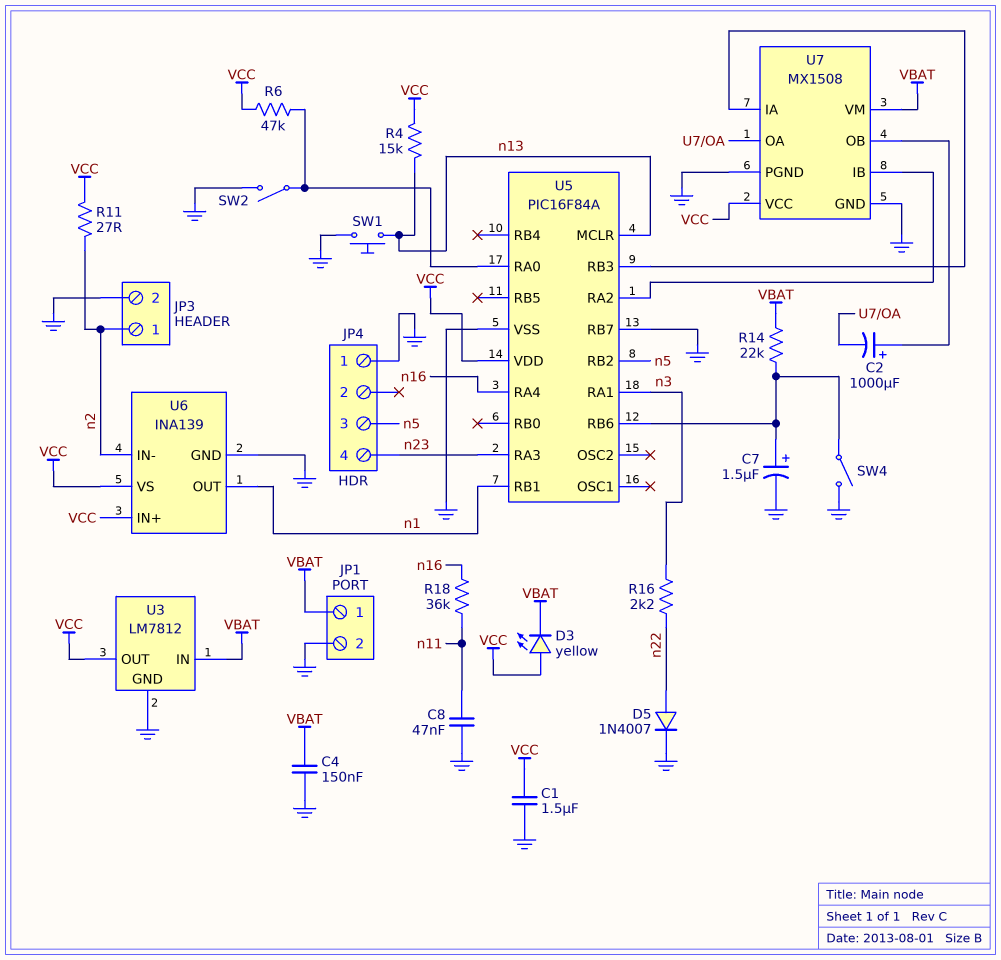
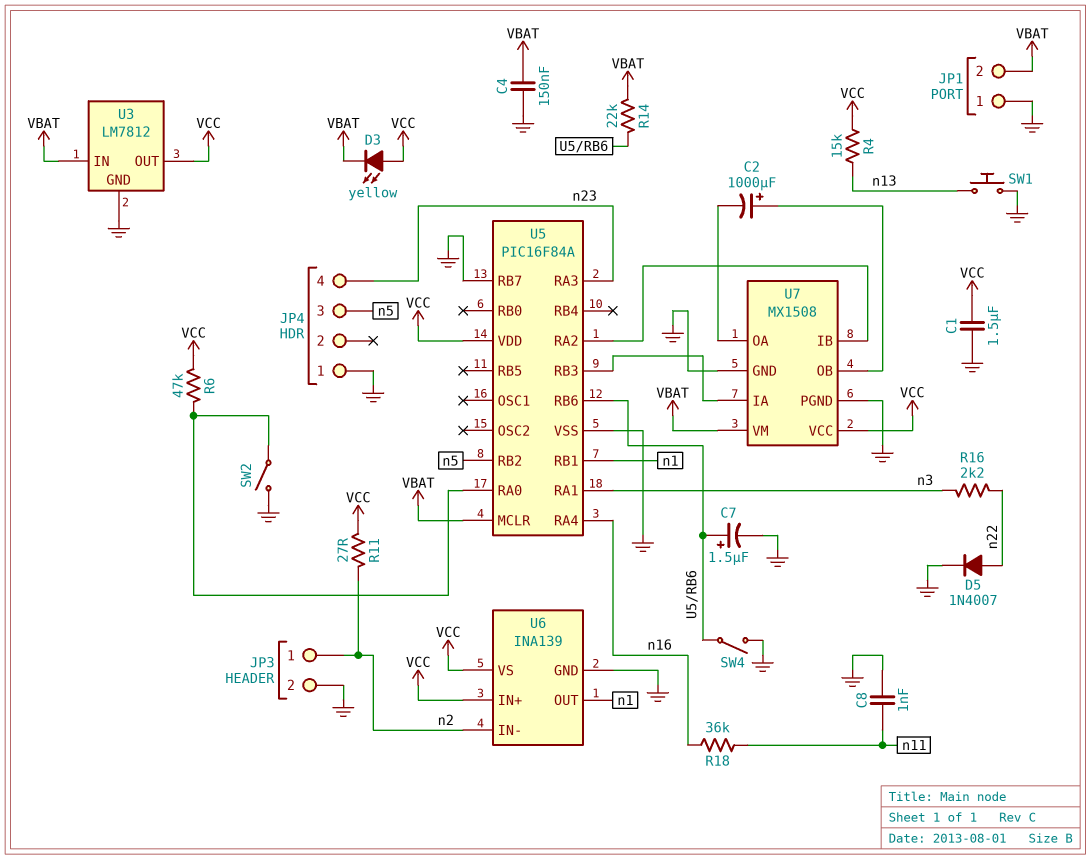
C8: 47nF (GND, n11) -> 1nF (GND, n11)
JP1 pin 1: VBAT -> GND
JP1 pin 2: GND -> VBAT
U5 pin MCLR: n13 -> VBAT

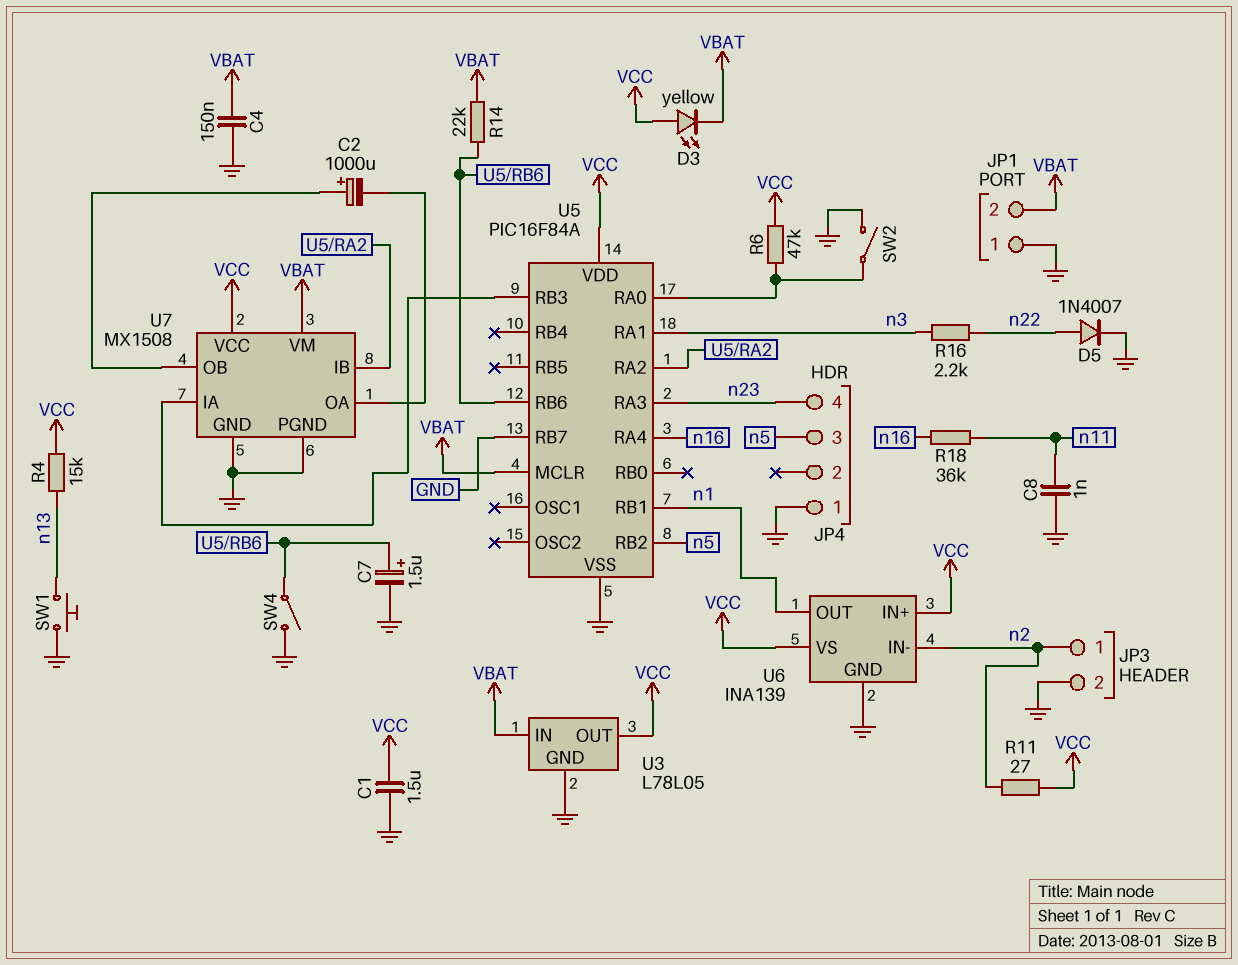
U3: LM7812 -> L78L05

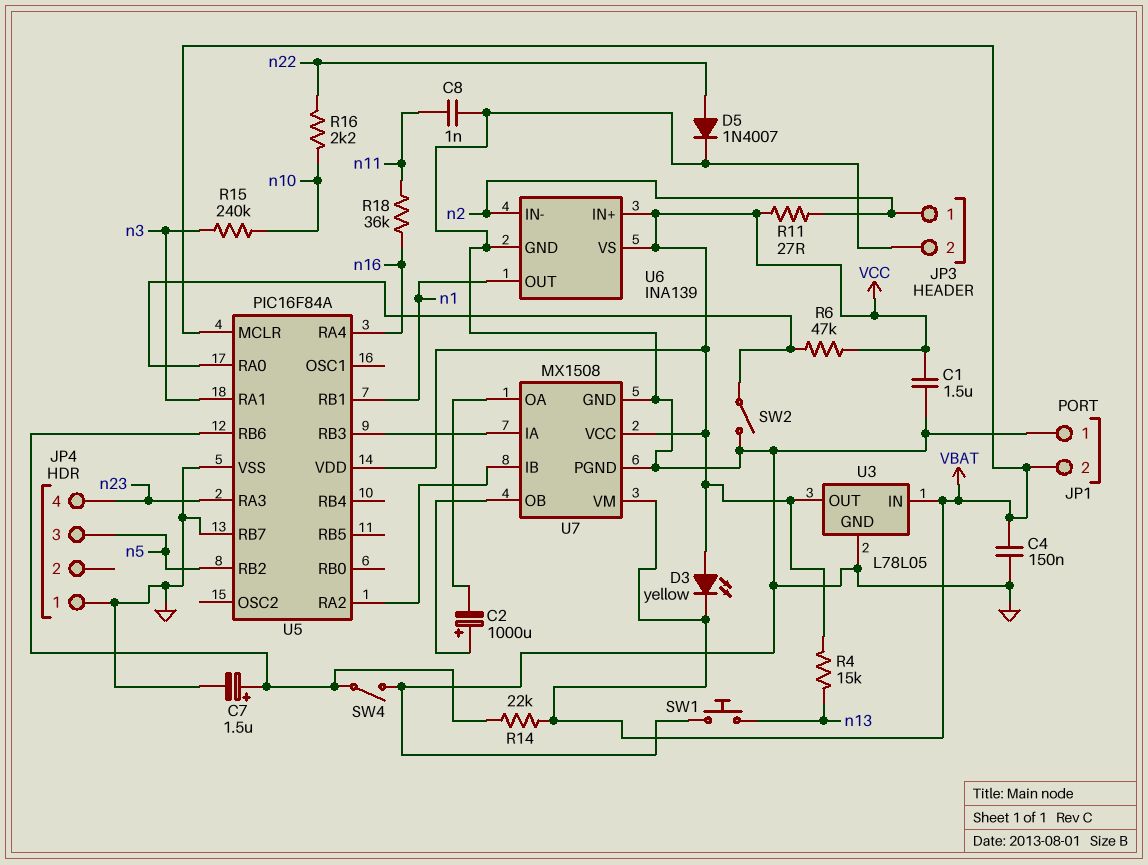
R15: none -> 240k (n3, n10)
R16: 2.2k (n3, n22) -> 2.2k (n10, n22)

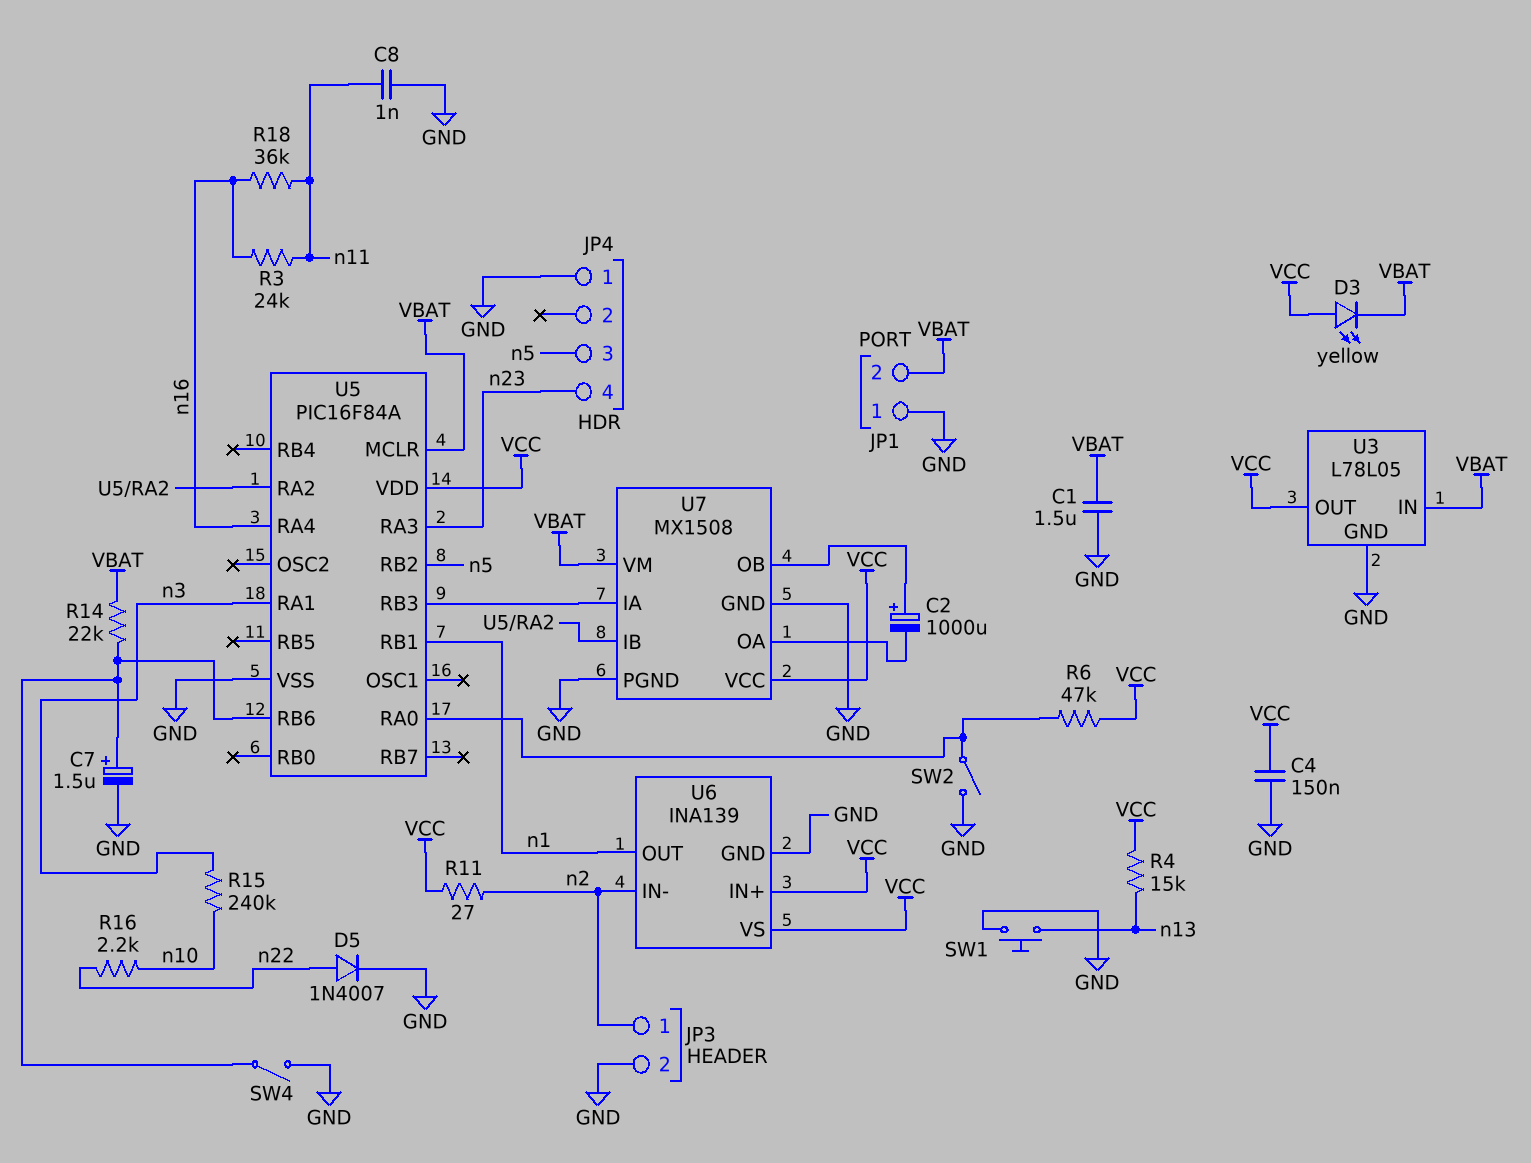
C1: 1.5uF (GND, VCC) -> 1.5uF (GND, VBAT)
C4: 150nF (GND, VBAT) -> 150nF (GND, VCC)
R3: none -> 24k (n11, n16)
U5 pin RB7: GND -> none

